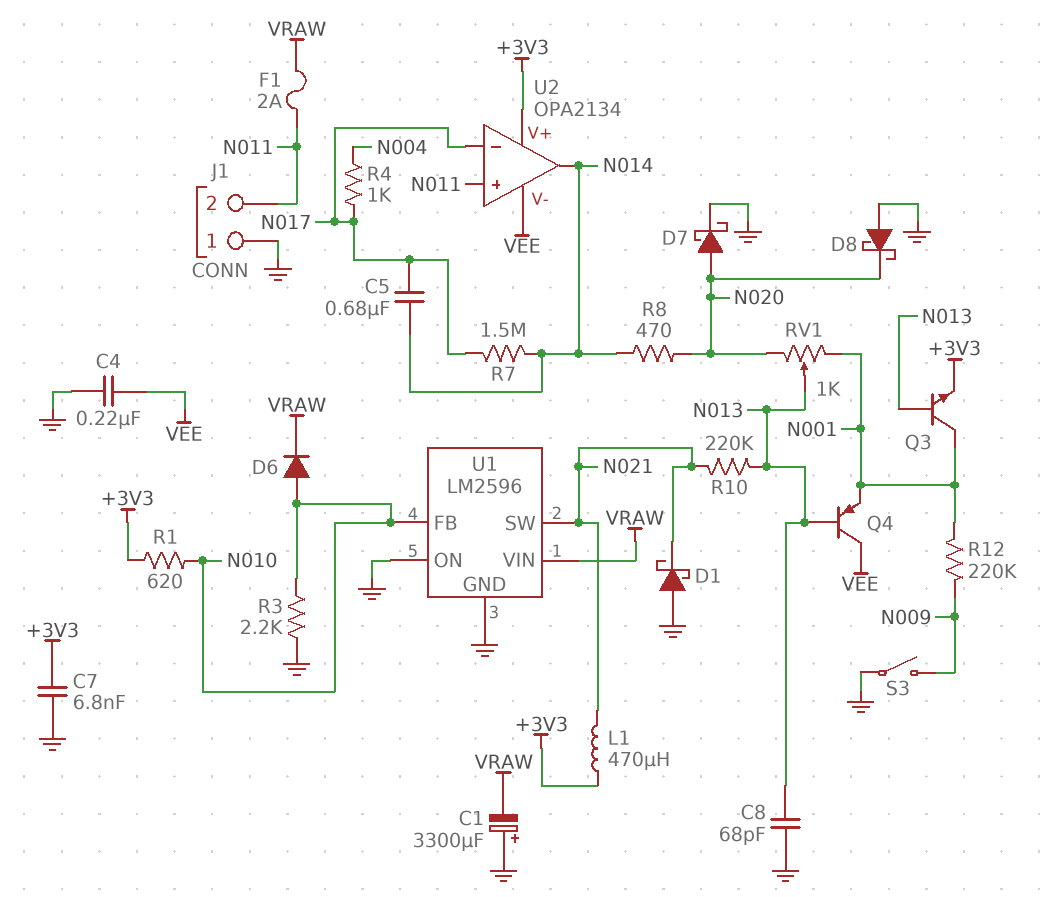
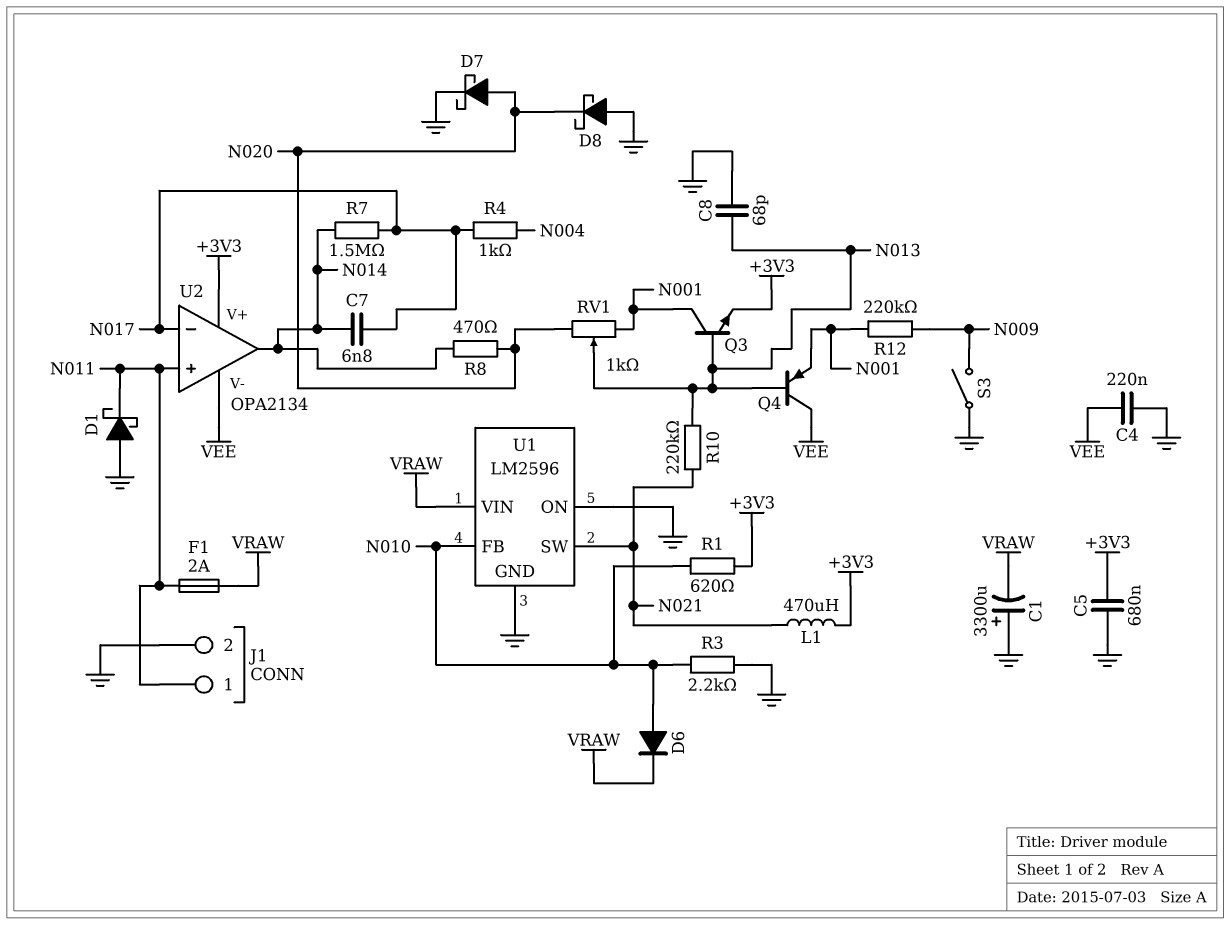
C5: 680nF (N014, N017) -> 680nF (+3V3, GND)
C7: 6.8nF (+3V3, GND) -> 6.8nF (N014, N017)
D1: schottky (A GND, K N021) -> schottky (A GND, K N011)
J1 pin 1: GND -> N011
J1 pin 2: N011 -> GND

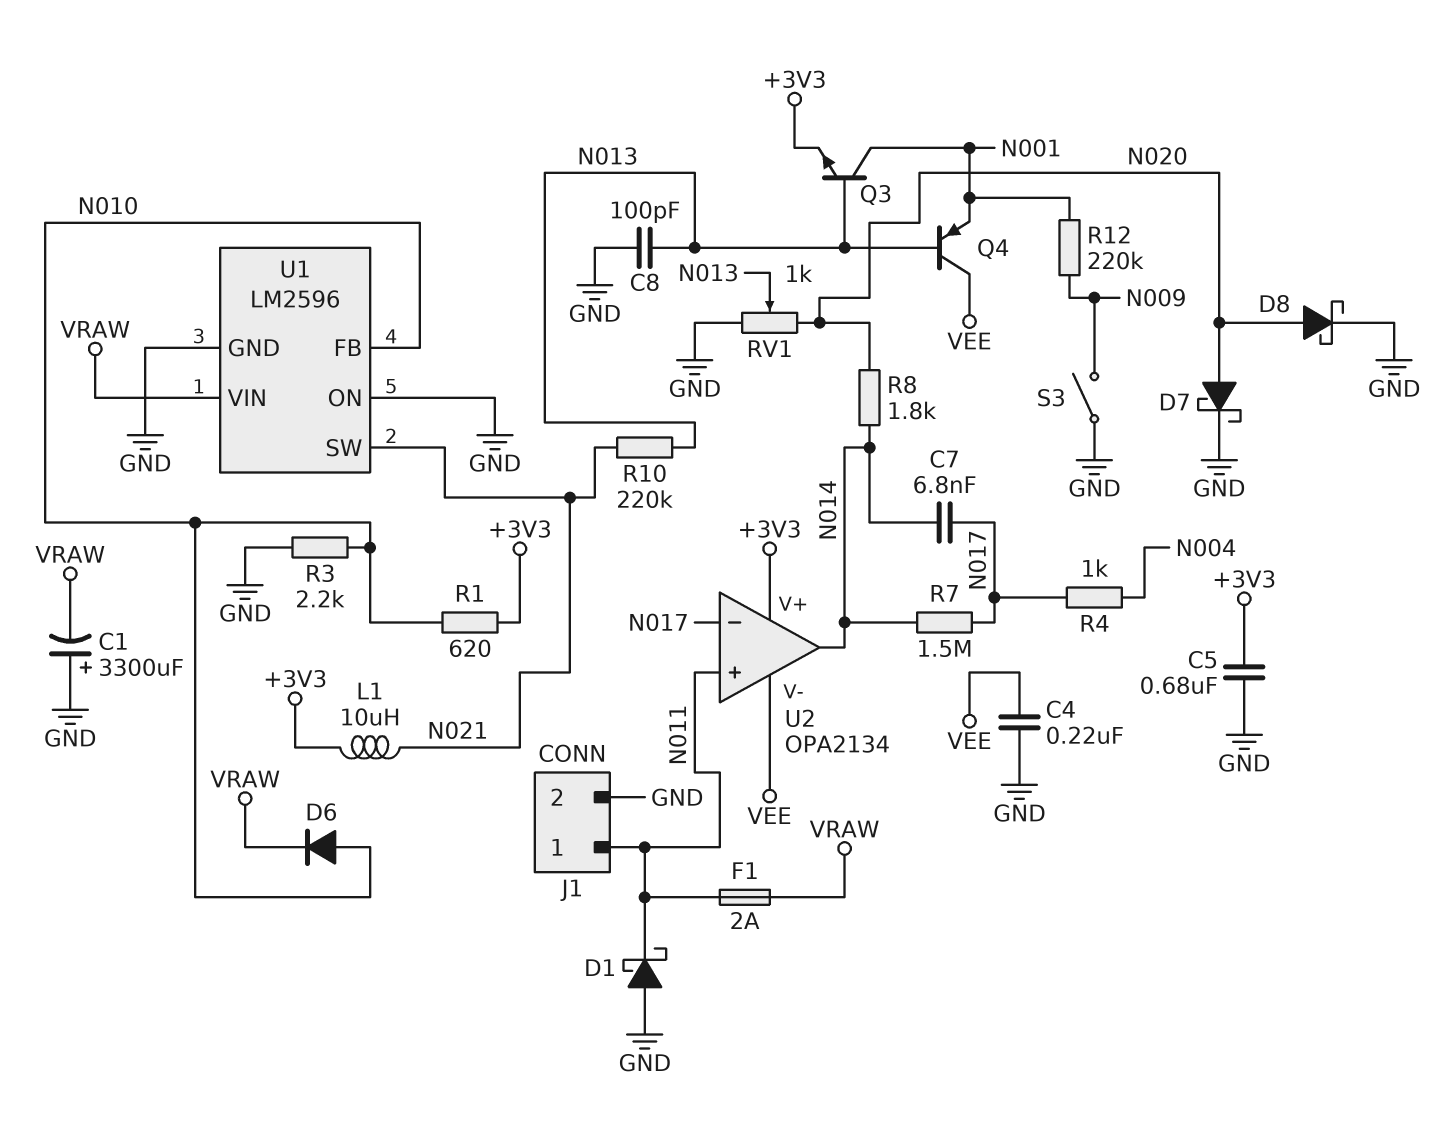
C8: 68pF (GND, N013) -> 100pF (GND, N013)
D8: schottky (A GND, K N020) -> schottky (A N020, K GND)
L1: 470uH (+3V3, N021) -> 10uH (+3V3, N021)
R8: 470 (N014, N020) -> 1.8k (N014, N020)
RV1: 1k (N001, N020, wiper N013) -> 1k (GND, N020, wiper N013)

